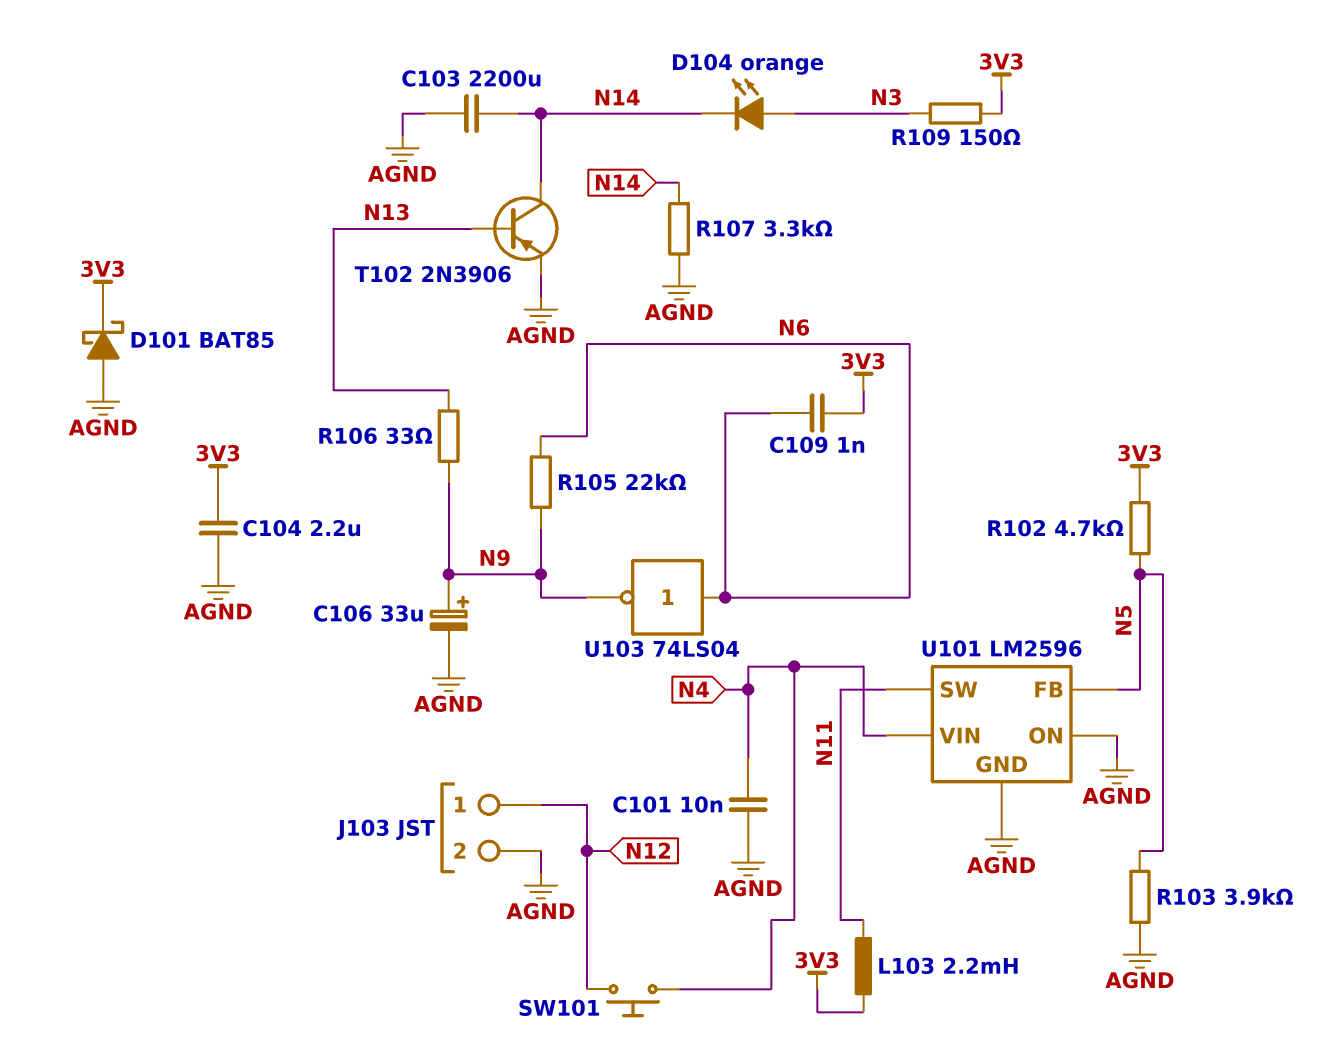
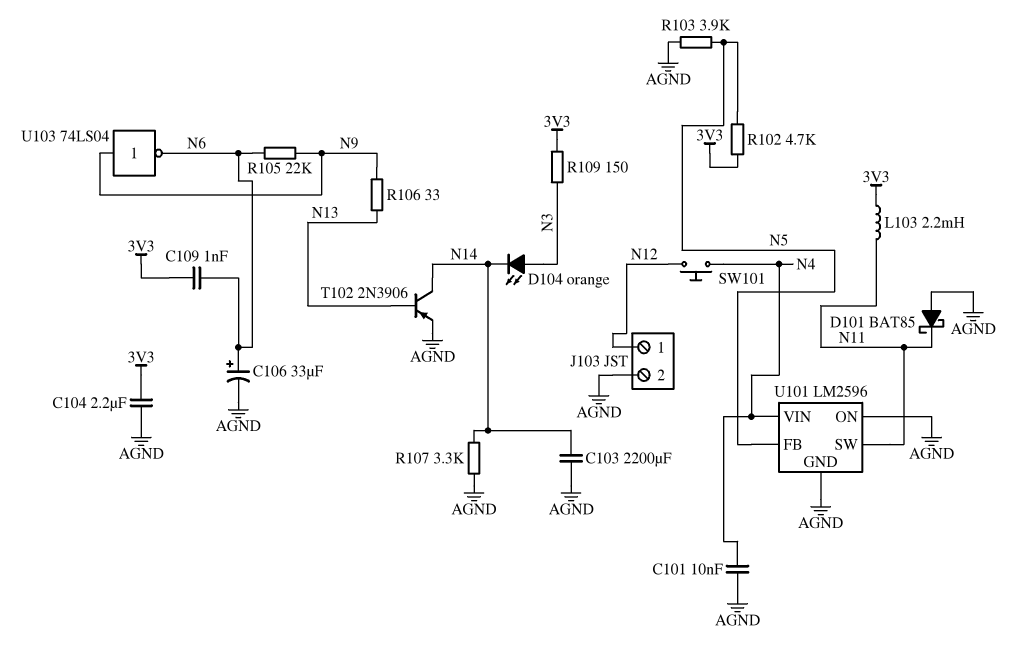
C106: 33uF (plus N9, minus AGND) -> 33uF (plus N6, minus AGND)
D101: schottky BAT85 (A AGND, K 3V3) -> schottky BAT85 (A AGND, K N11)
U103: NOT 74LS04 (in N6, out N9) -> NOT 74LS04 (in N9, out N6)

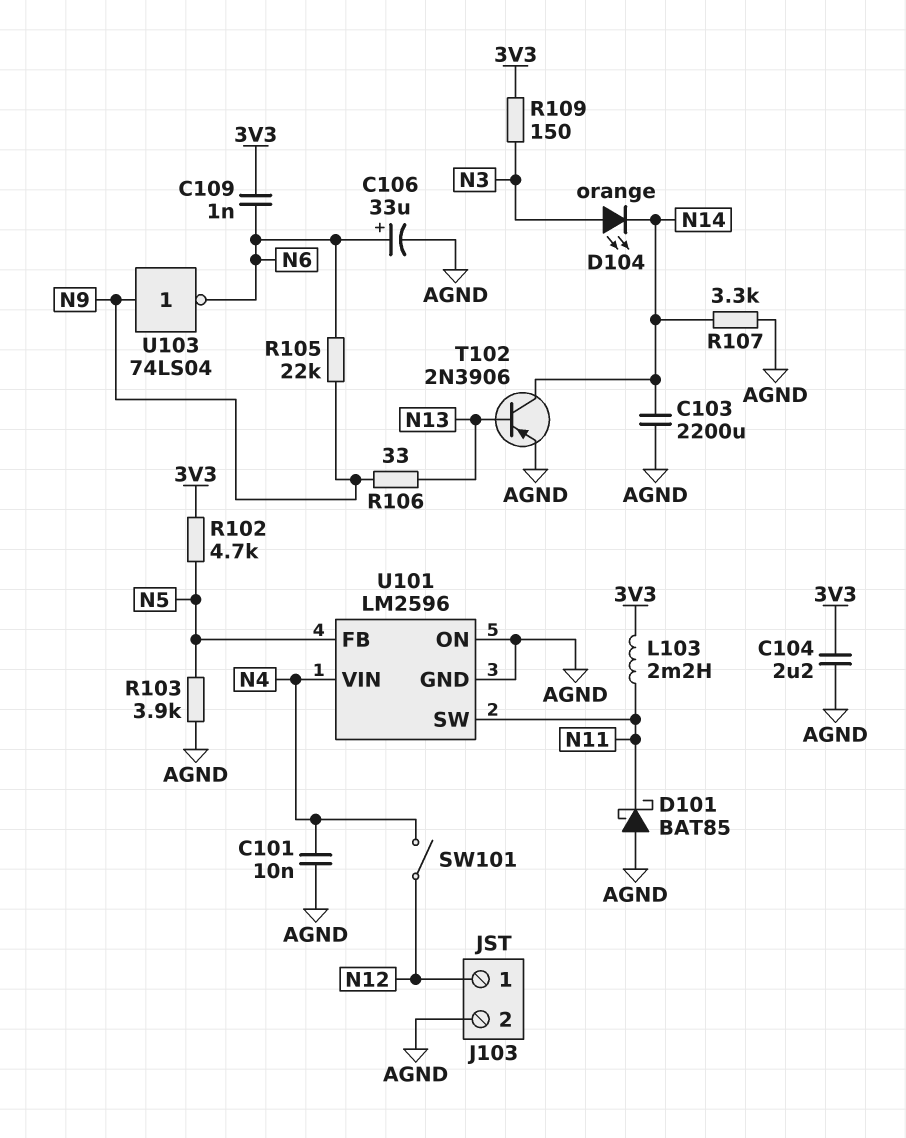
SW101: button (N4, N12) -> switch (N4, N12)

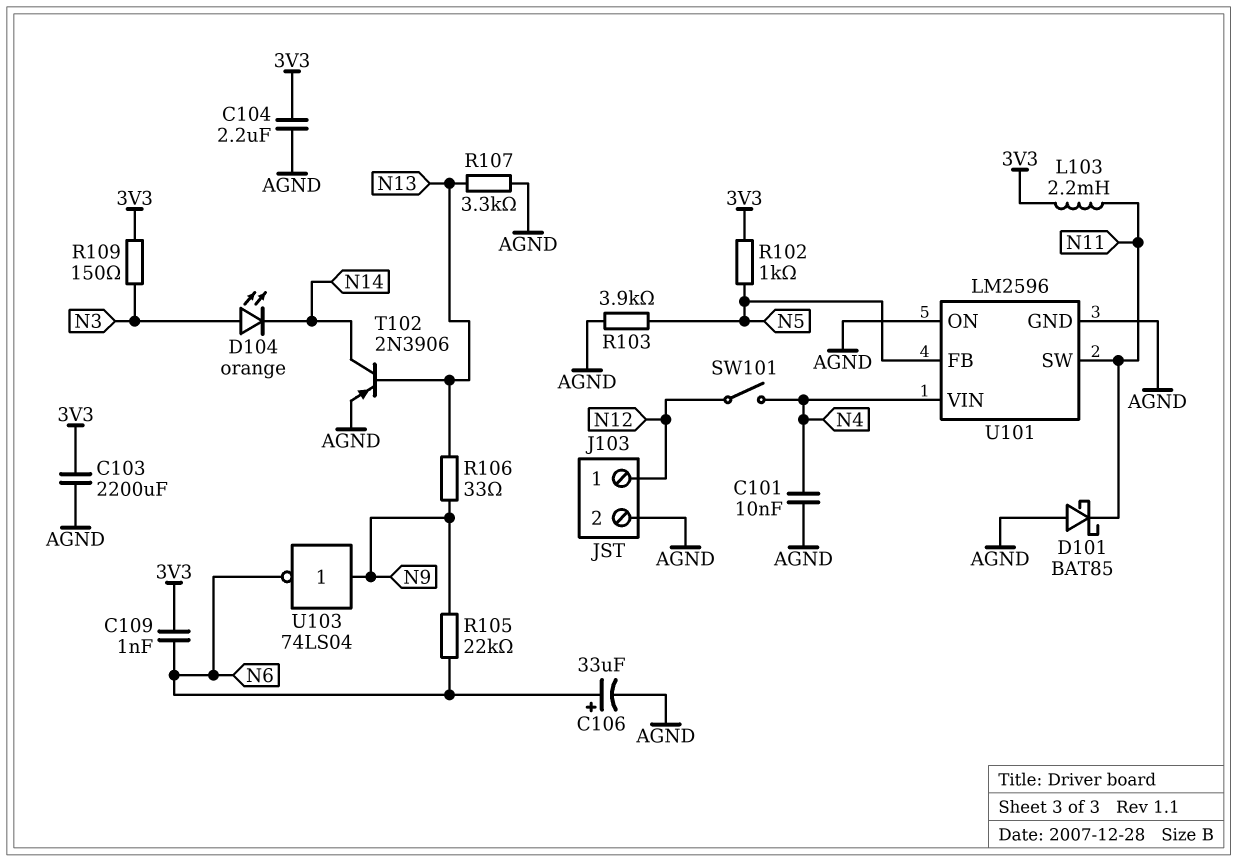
C103: 2200uF (AGND, N14) -> 2200uF (3V3, AGND)
R102: 4.7k (3V3, N5) -> 1k (3V3, N5)
R107: 3.3k (AGND, N14) -> 3.3k (AGND, N13)

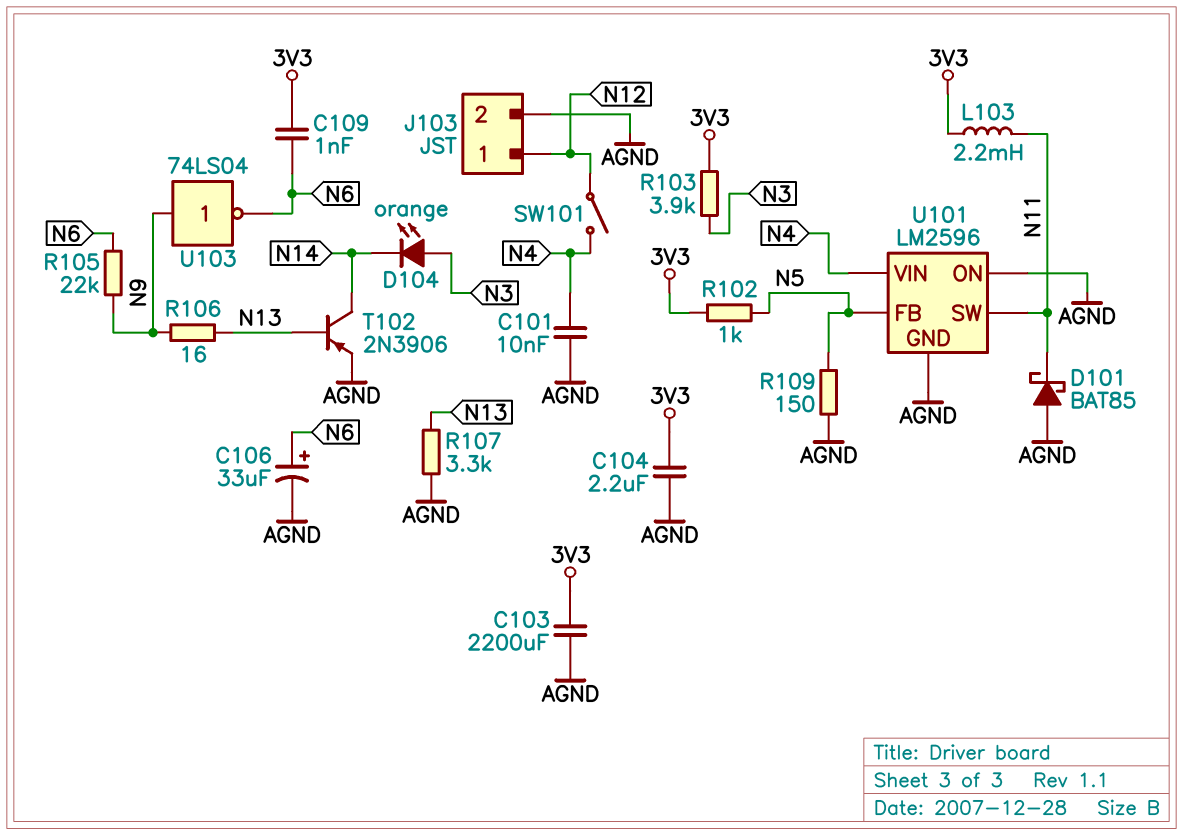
R103: 3.9k (AGND, N5) -> 3.9k (3V3, N3)
R106: 33 (N9, N13) -> 16 (N9, N13)
R109: 150 (3V3, N3) -> 150 (AGND, N5)

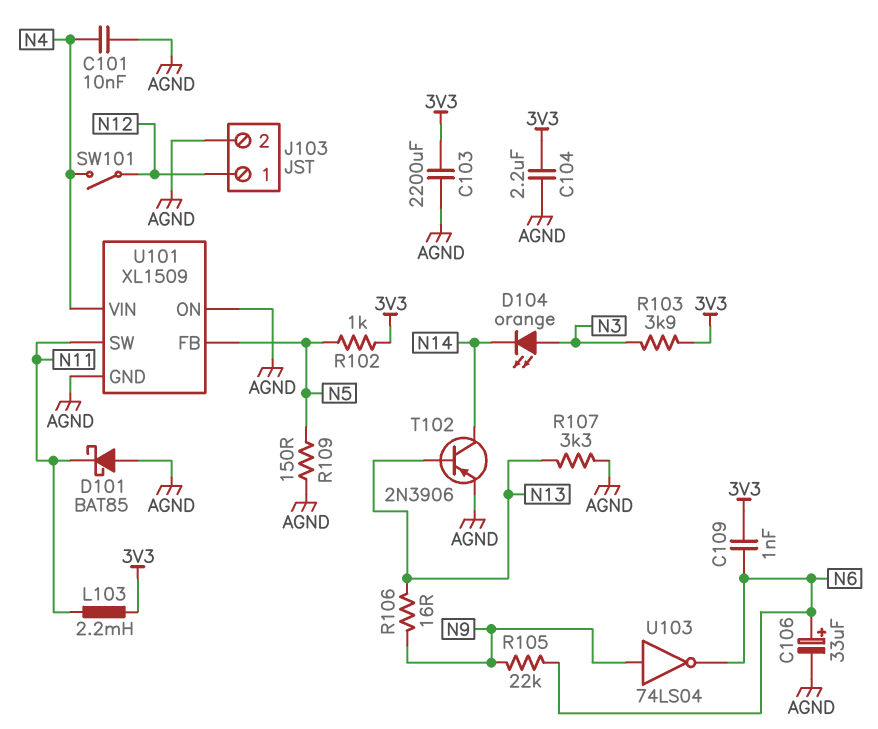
U101: LM2596 -> XL1509

